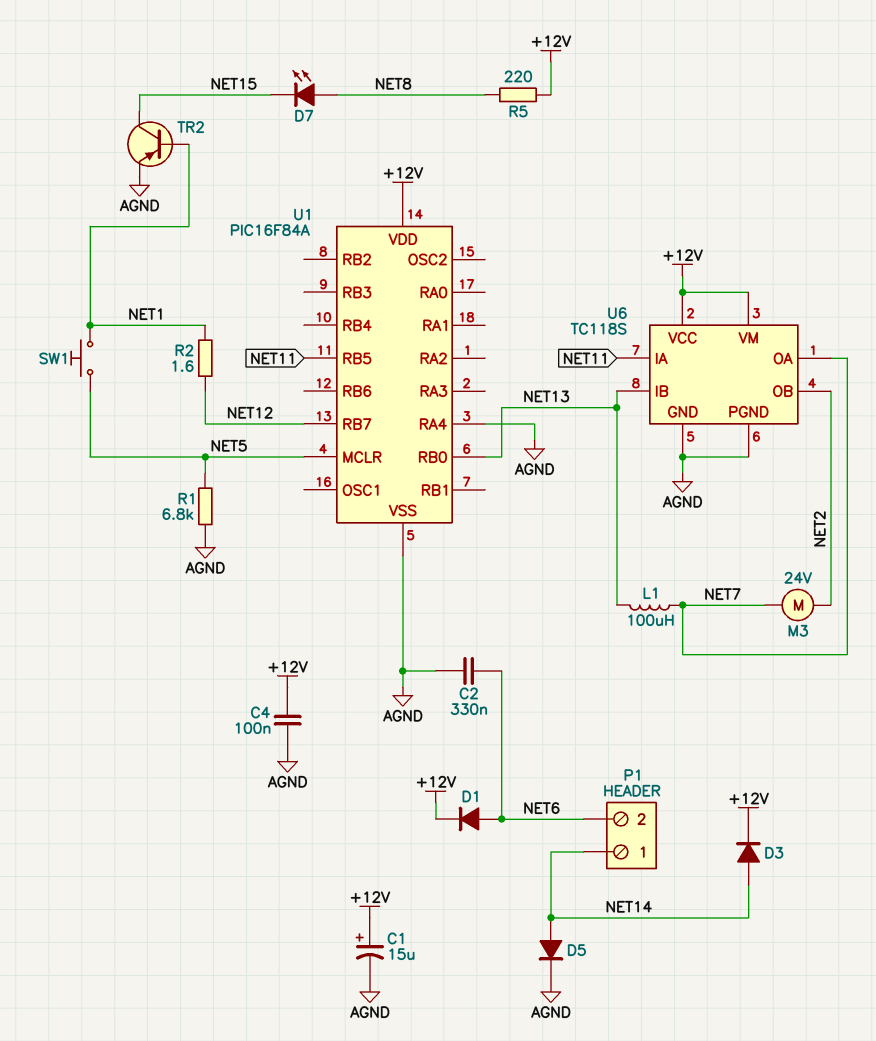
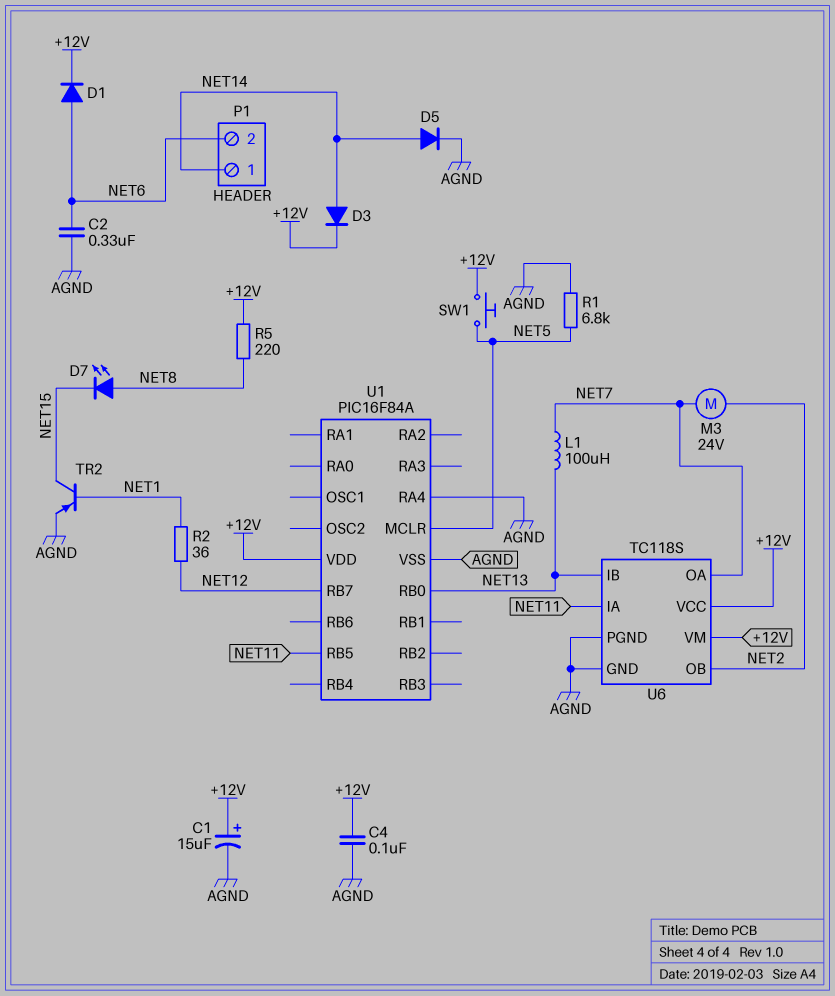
R2: 1.6 (NET1, NET12) -> 36 (NET1, NET12)
SW1: button (NET1, NET5) -> button (+12V, NET5)

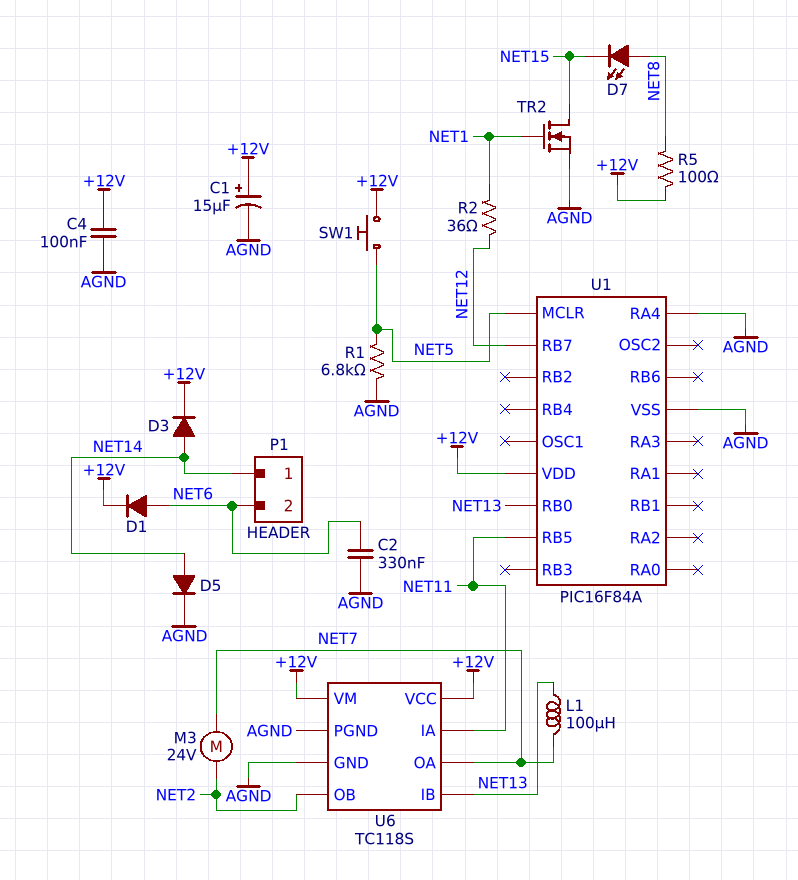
R5: 220 (+12V, NET8) -> 100 (+12V, NET8)
TR2: PNP (B NET1, C NET15, E AGND) -> NMOS (G NET1, D NET15, S AGND)

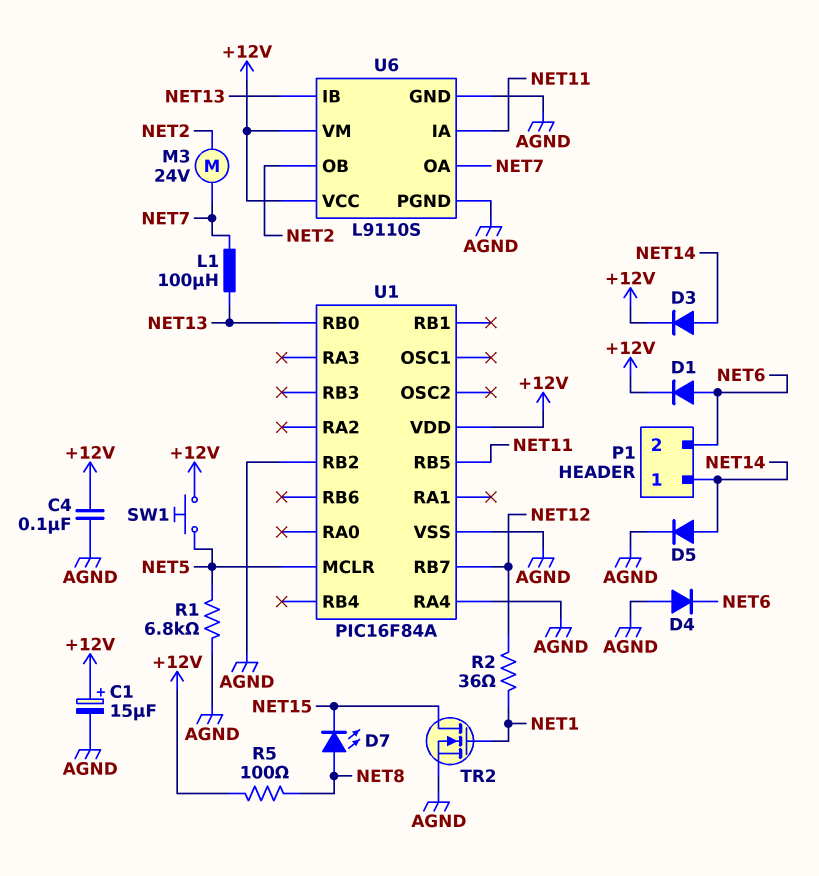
C2: 330nF (AGND, NET6) -> none
D4: none -> diode (A AGND, K NET6)
U1 pin RB2: none -> AGND
U6: TC118S -> L9110S

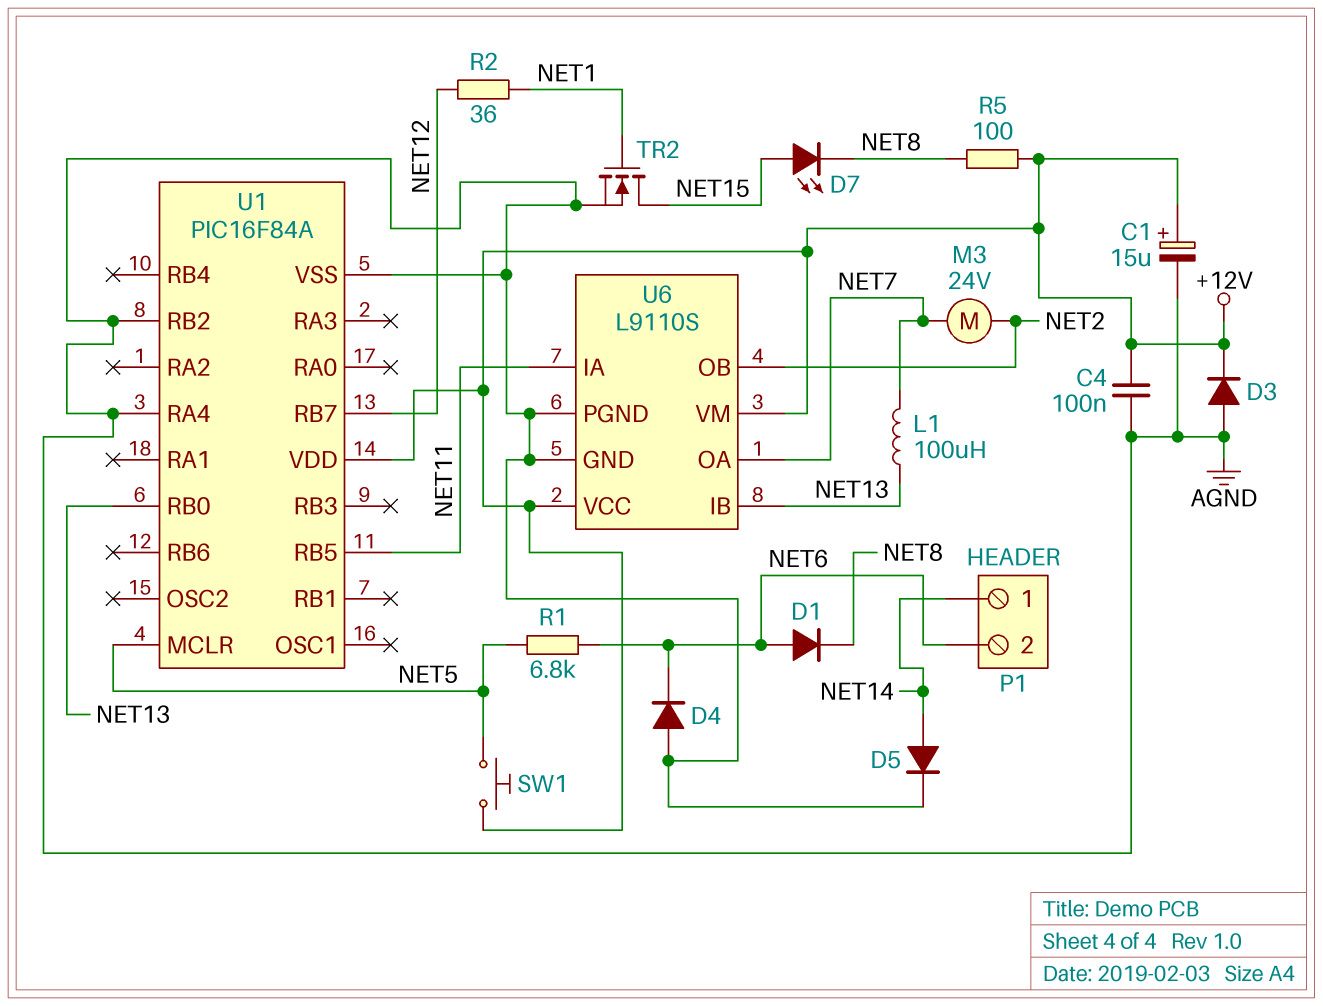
D1: diode (A NET6, K +12V) -> diode (A NET6, K NET8)
D3: diode (A NET14, K +12V) -> diode (A AGND, K +12V)
D7: LED (A NET8, K NET15) -> LED (A NET15, K NET8)
R1: 6.8k (AGND, NET5) -> 6.8k (NET5, NET6)

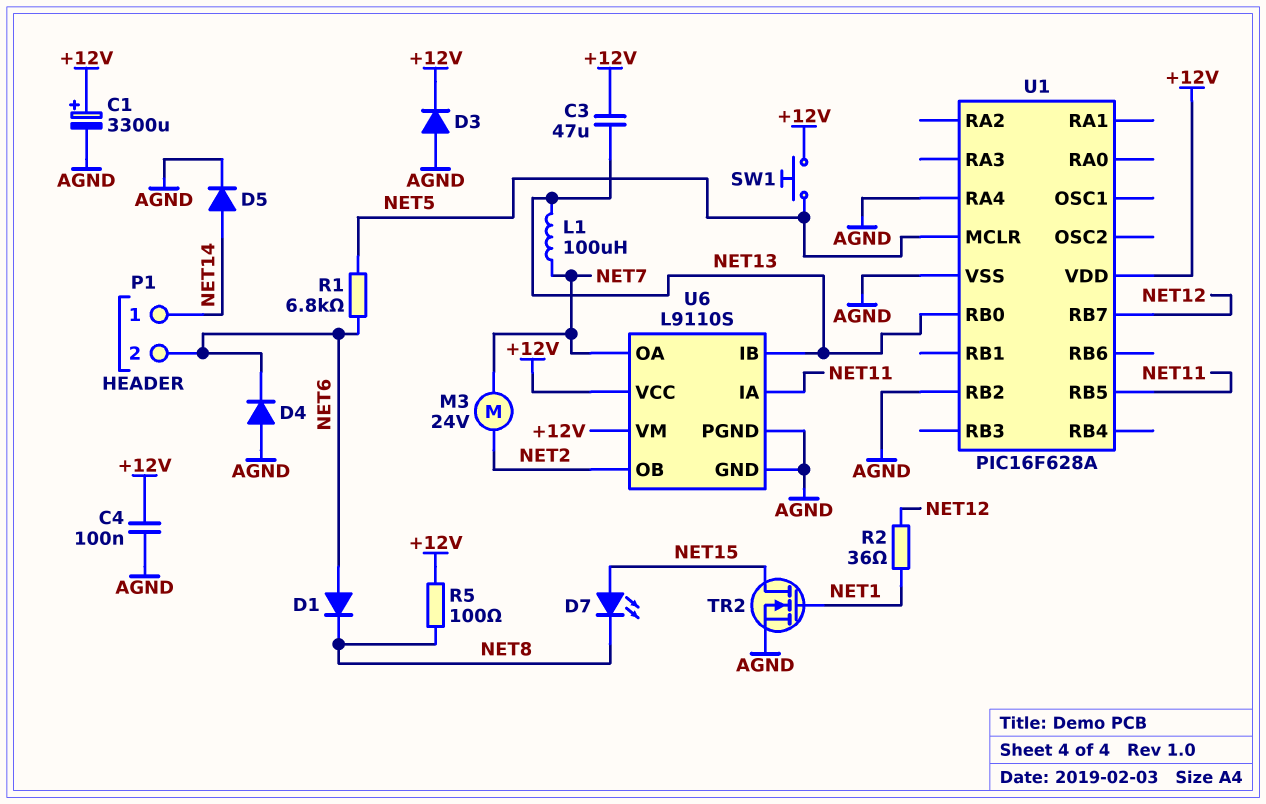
C1: 15uF (plus +12V, minus AGND) -> 3300uF (plus +12V, minus AGND)
C3: none -> 47uF (+12V, NET13)
U1: PIC16F84A -> PIC16F628A

